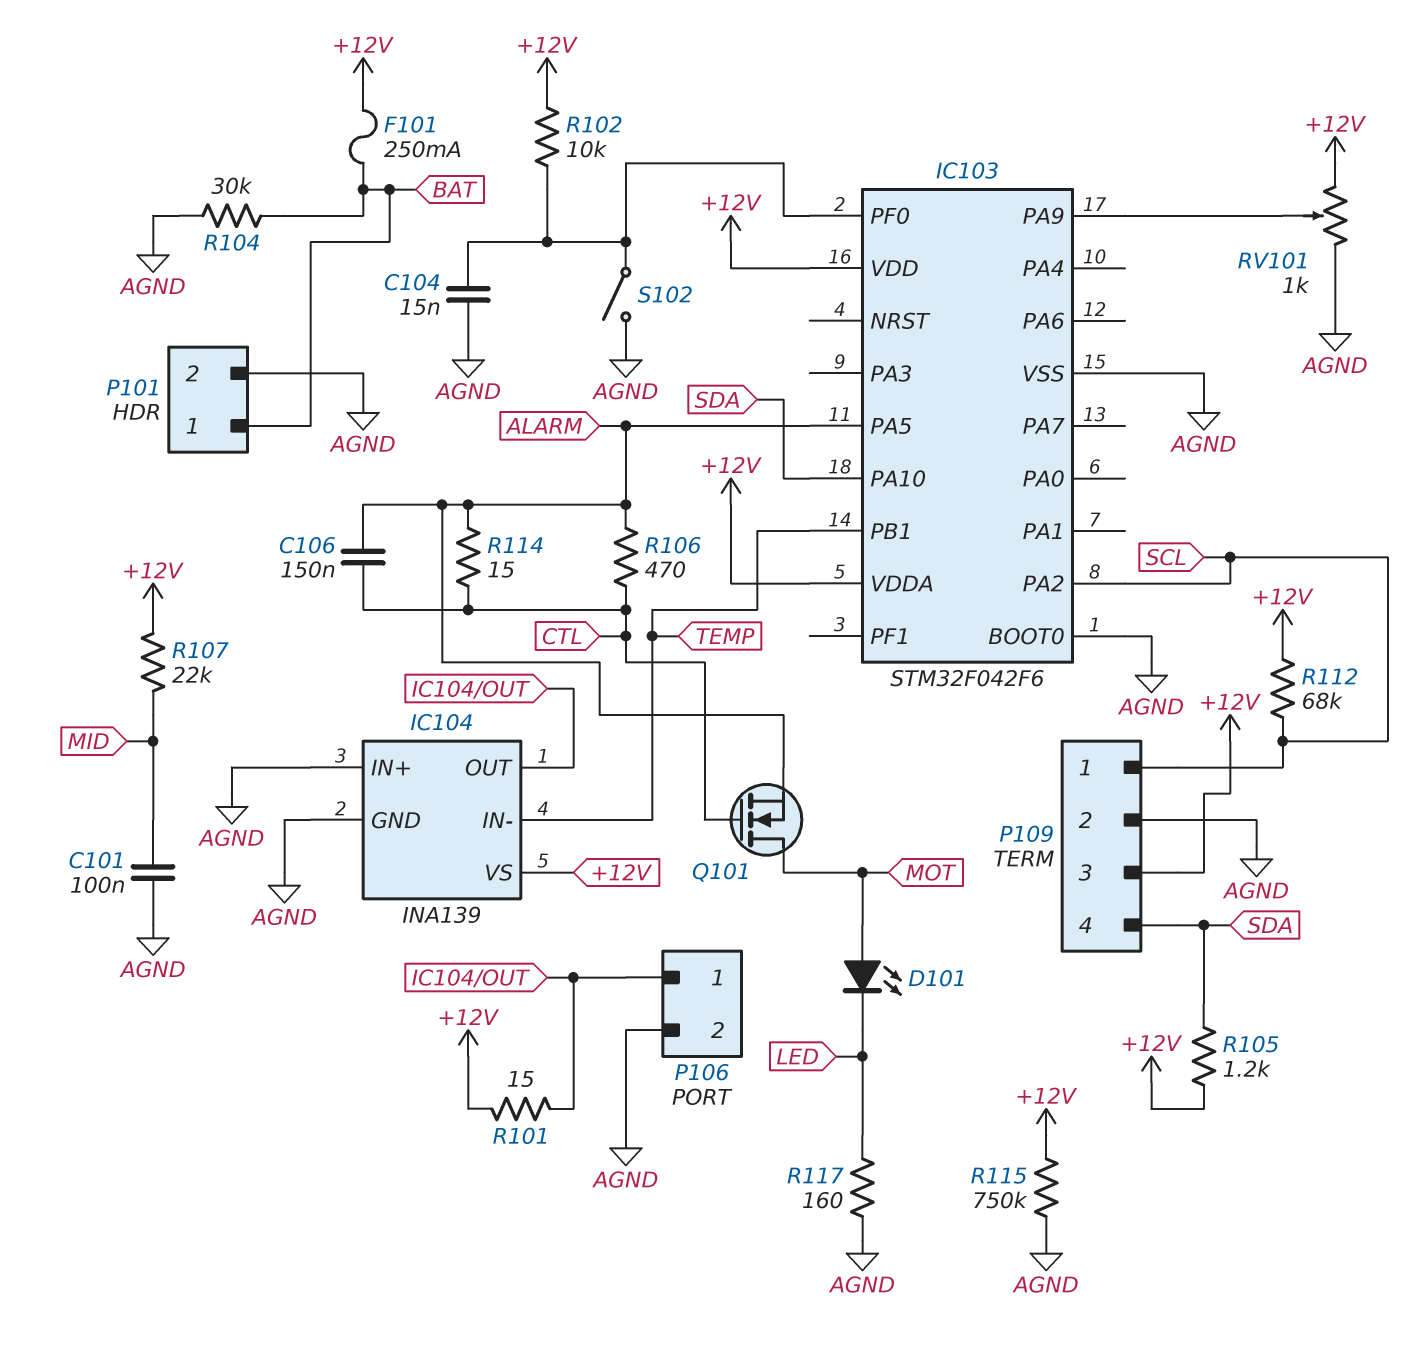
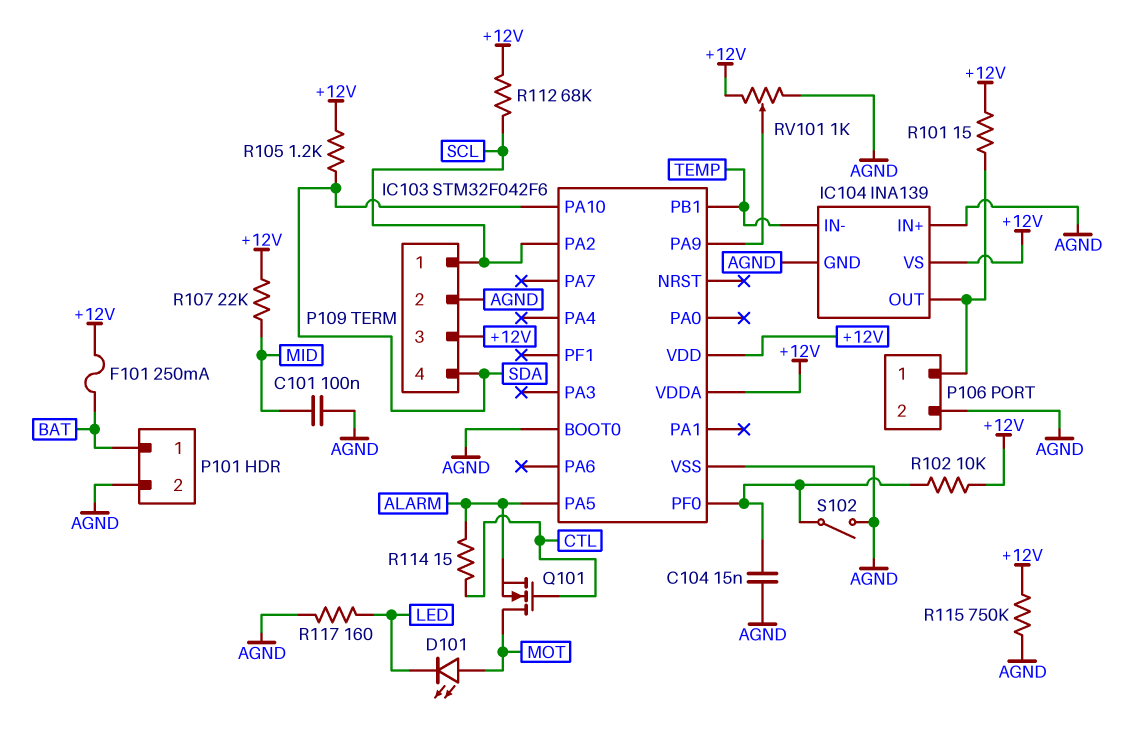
C106: 150nF (ALARM, CTL) -> none
R104: 30k (AGND, BAT) -> none
R106: 470 (ALARM, CTL) -> none

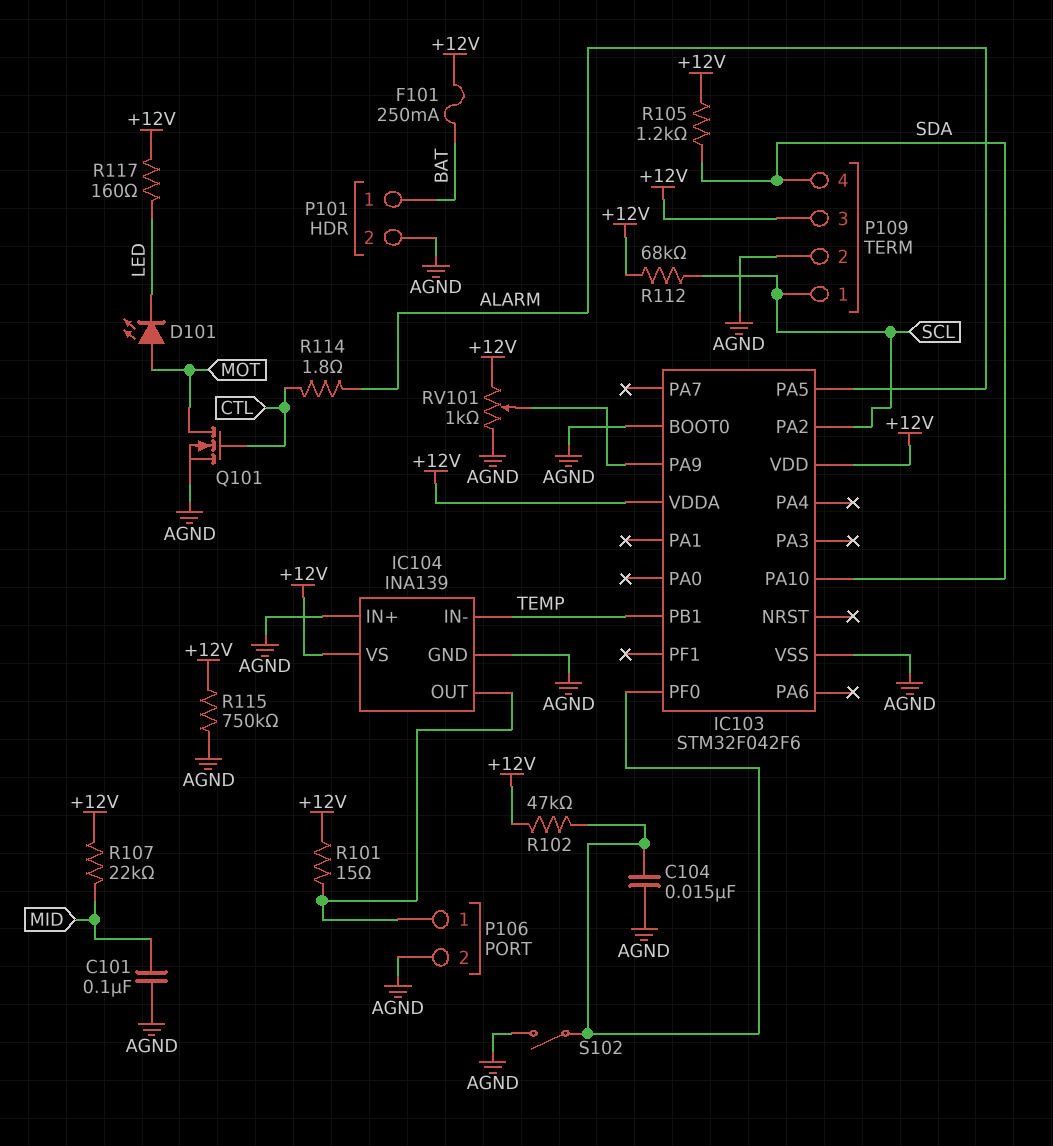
Q101: NMOS (G CTL, D MOT, S ALARM) -> NMOS (G CTL, D MOT, S AGND)
R102: 10k (+12V, IC103/PF0) -> 47k (+12V, IC103/PF0)
R114: 15 (ALARM, CTL) -> 1.8 (ALARM, CTL)
R117: 160 (AGND, LED) -> 160 (+12V, LED)

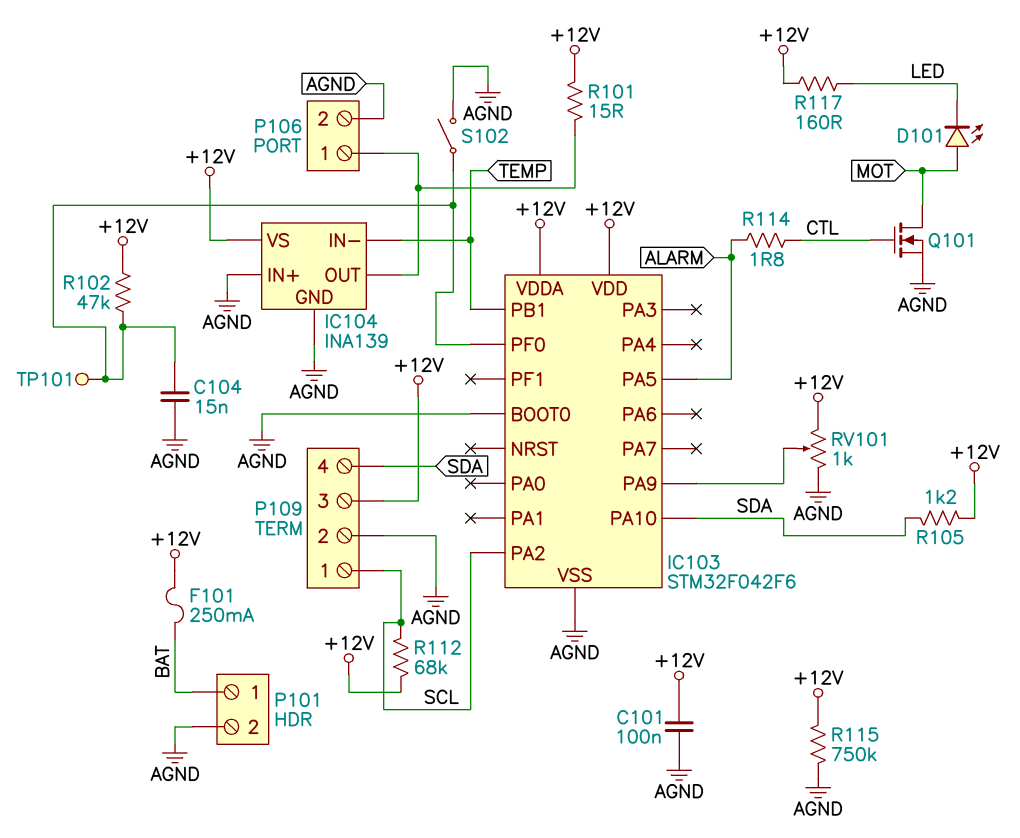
C101: 100nF (AGND, MID) -> 100nF (+12V, AGND)
R107: 22k (+12V, MID) -> none
TP101: none -> test point (IC103/PF0)

